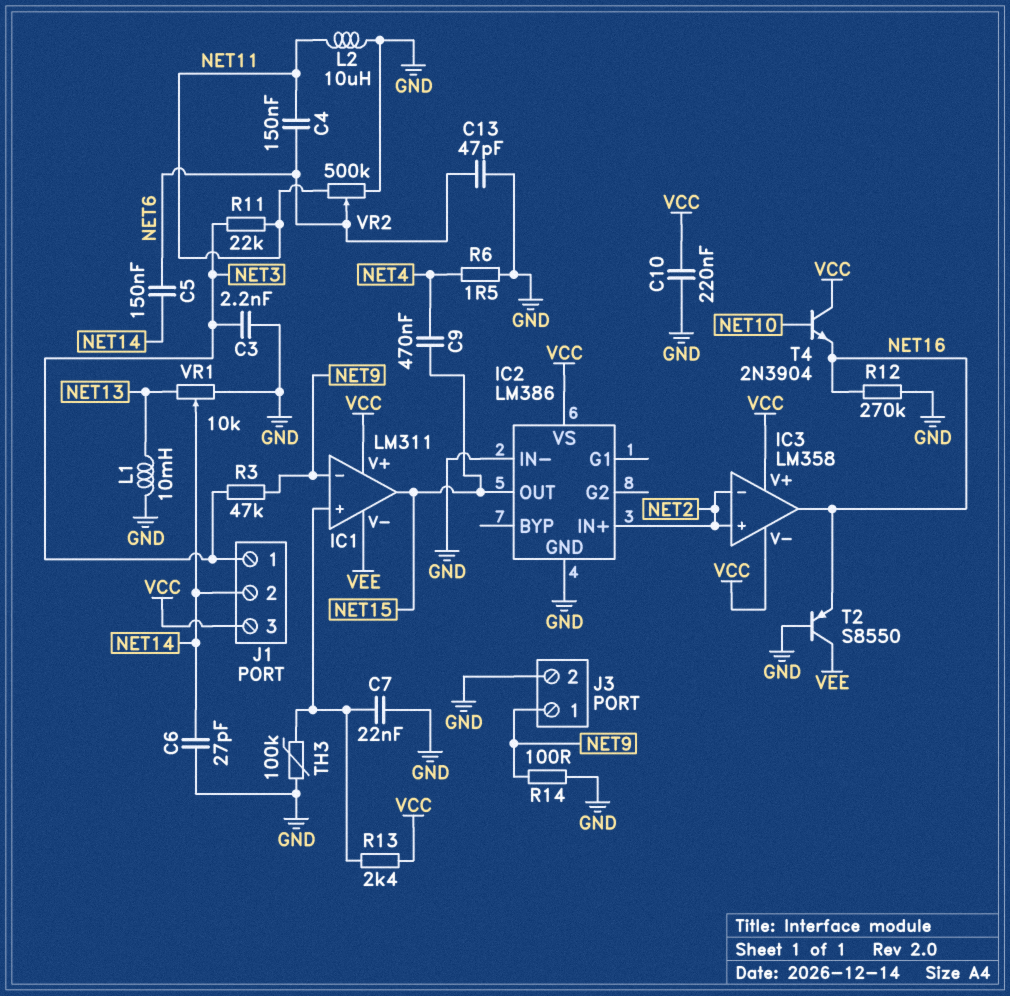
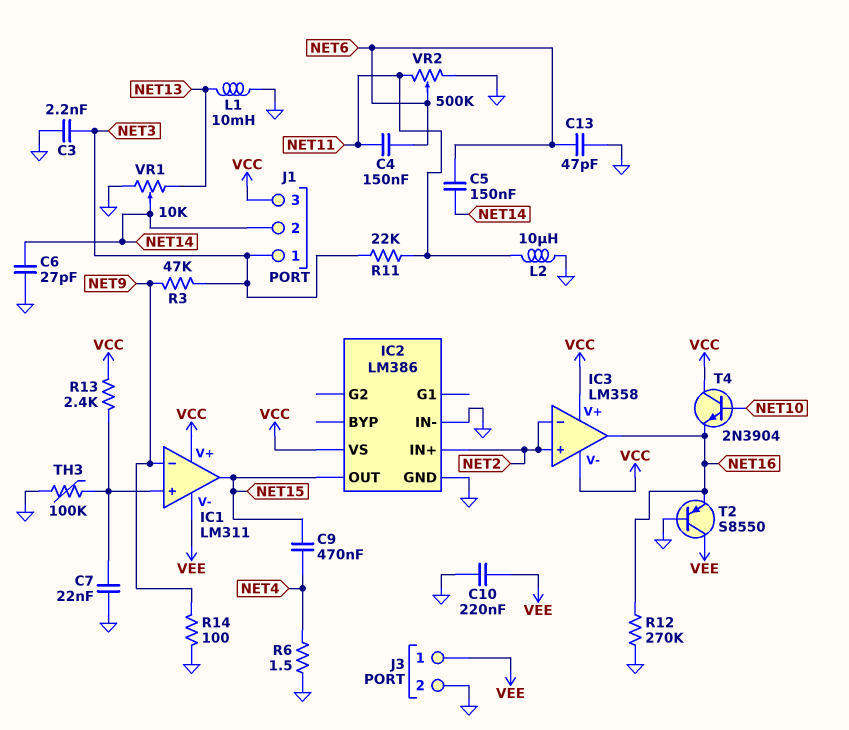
C10: 220nF (GND, VCC) -> 220nF (GND, VEE)
J3 pin 1: NET9 -> VEE

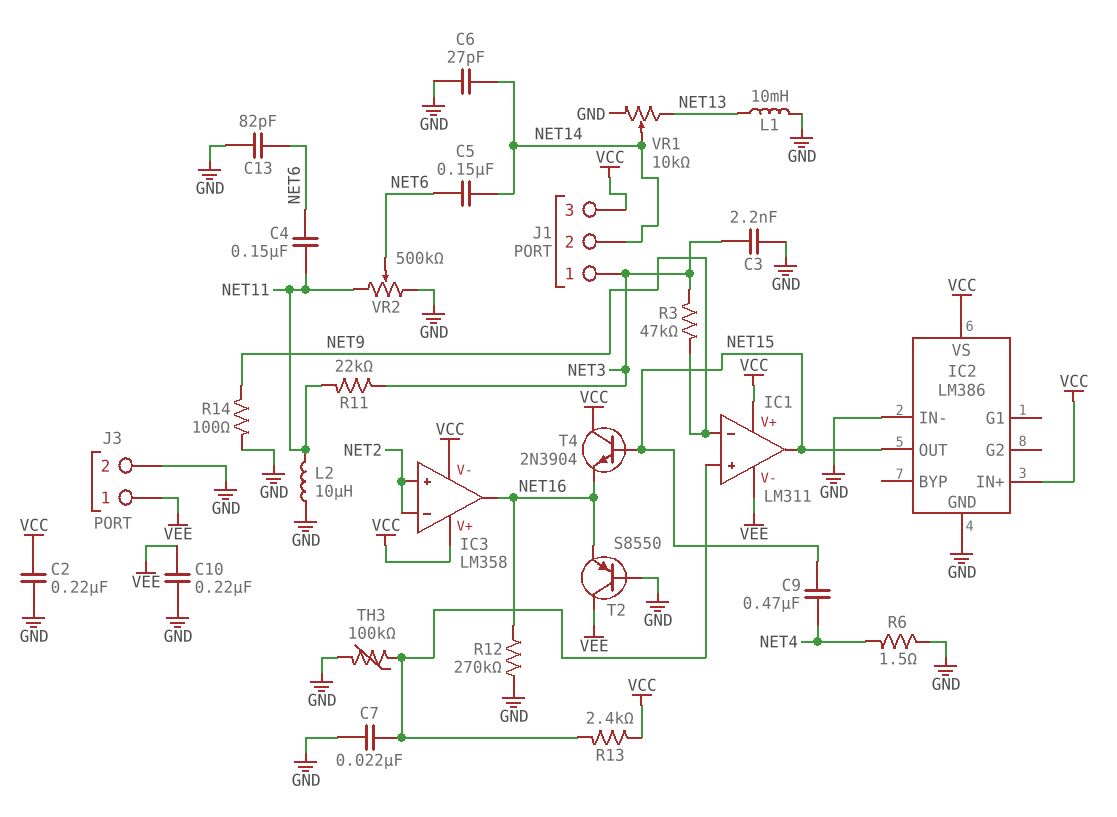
C2: none -> 220nF (GND, VCC)
C13: 47pF (GND, NET6) -> 82pF (GND, NET6)
IC2 pin IN+: NET2 -> VCC
T4: NPN 2N3904 (B NET10, C VCC, E NET16) -> NPN 2N3904 (B NET15, C VCC, E NET16)

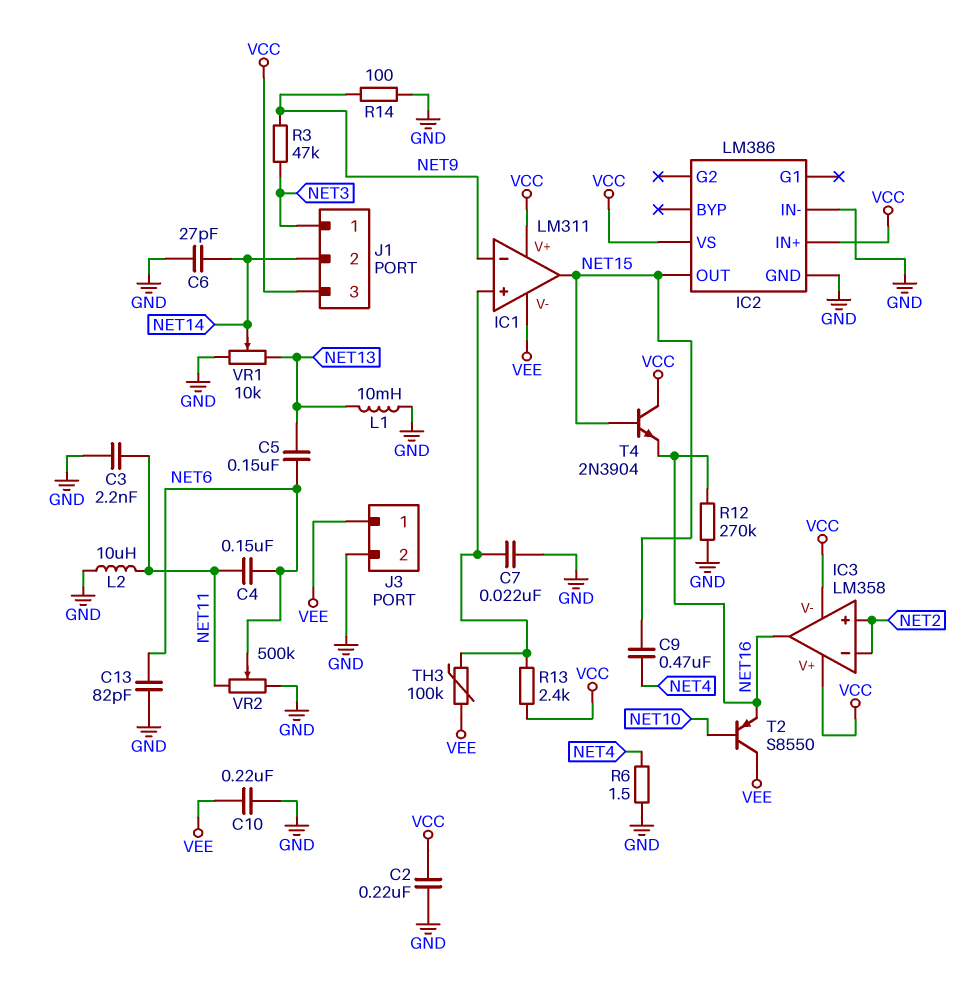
C3: 2.2nF (GND, NET3) -> 2.2nF (GND, NET11)
C5: 150nF (NET6, NET14) -> 150nF (NET6, NET13)
R11: 22k (NET3, NET11) -> none
T2: PNP S8550 (B GND, C VEE, E NET16) -> PNP S8550 (B NET10, C VEE, E NET16)
TH3: 100k (GND, IC1/in+) -> 100k (IC1/in+, VEE)

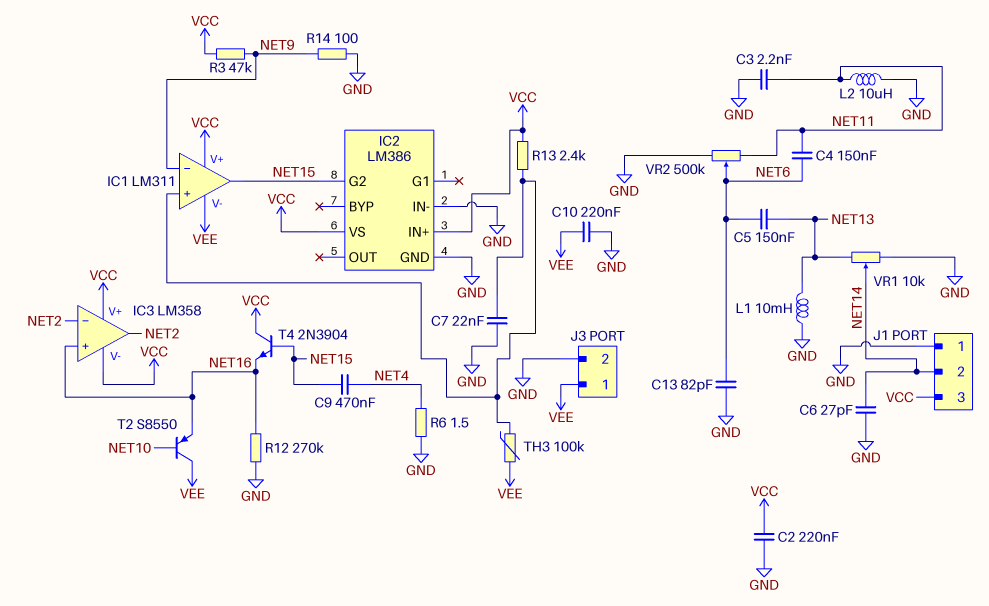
IC2 pin G2: none -> NET15
IC2 pin OUT: NET15 -> none
IC3 pin in+: NET2 -> NET16
IC3 pin out: NET16 -> NET2
J1 pin 1: NET3 -> GND
R3: 47k (NET3, NET9) -> 47k (NET9, VCC)

